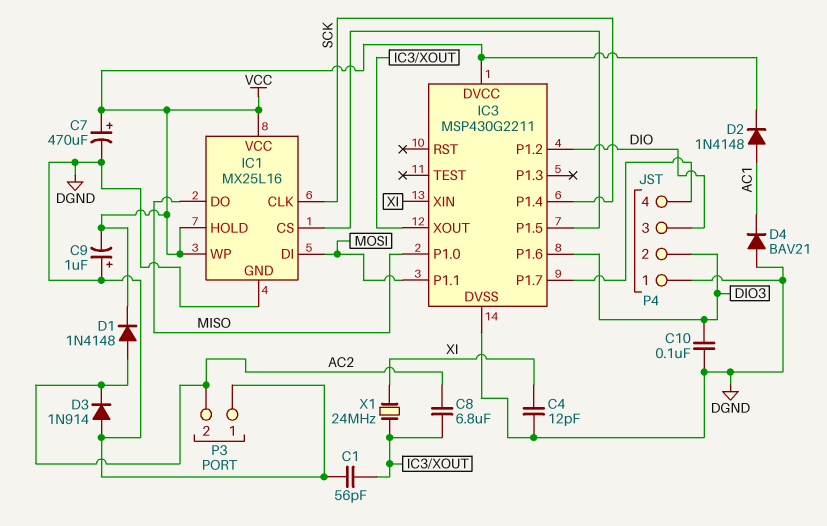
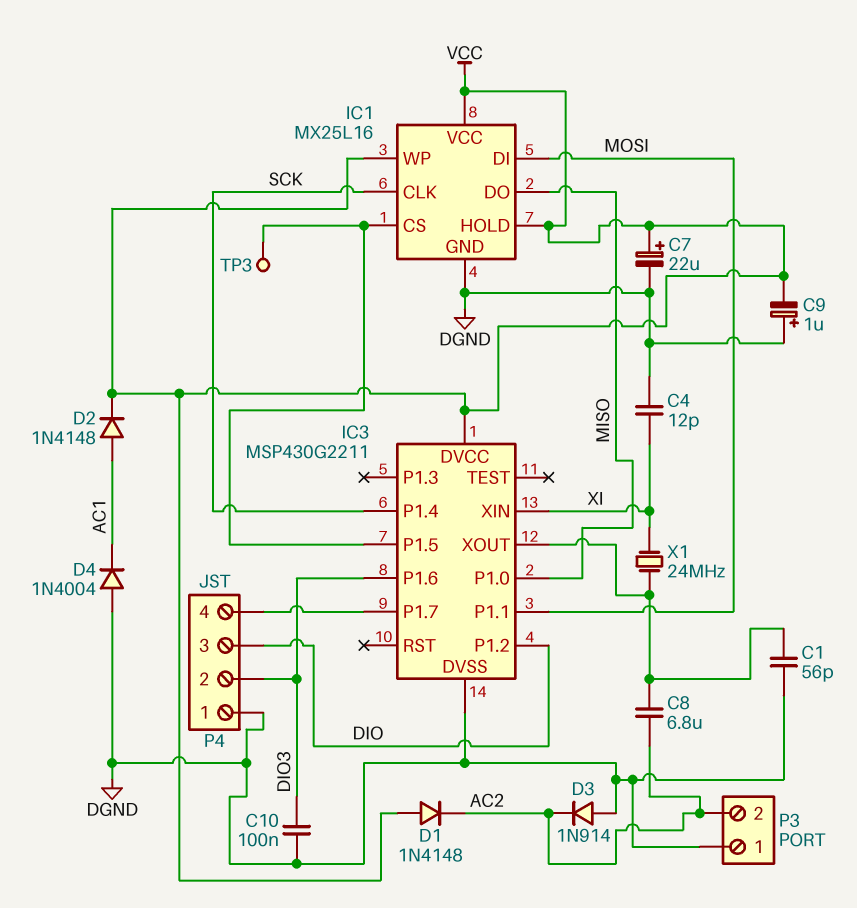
C7: 470uF (plus VCC, minus DGND) -> 22uF (plus VCC, minus DGND)
D1: diode 1N4148 (A AC2, K VCC) -> diode 1N4148 (A VCC, K AC2)
D4: diode BAV21 (A DGND, K AC1) -> diode 1N4004 (A DGND, K AC1)
TP3: none -> test point (IC1/CS)

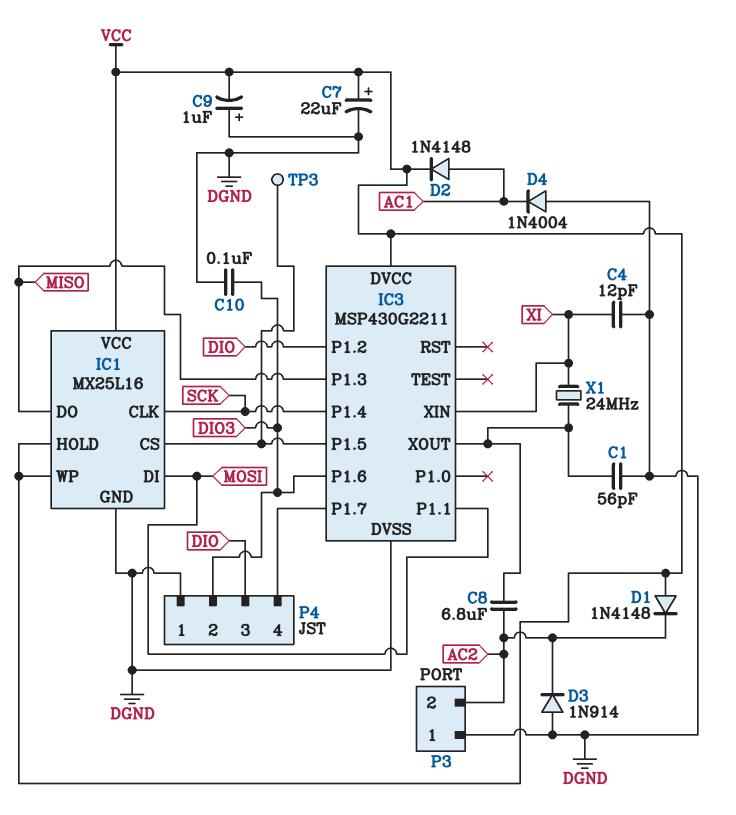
IC3 pin P1.0: MISO -> none
IC3 pin P1.3: none -> MISO

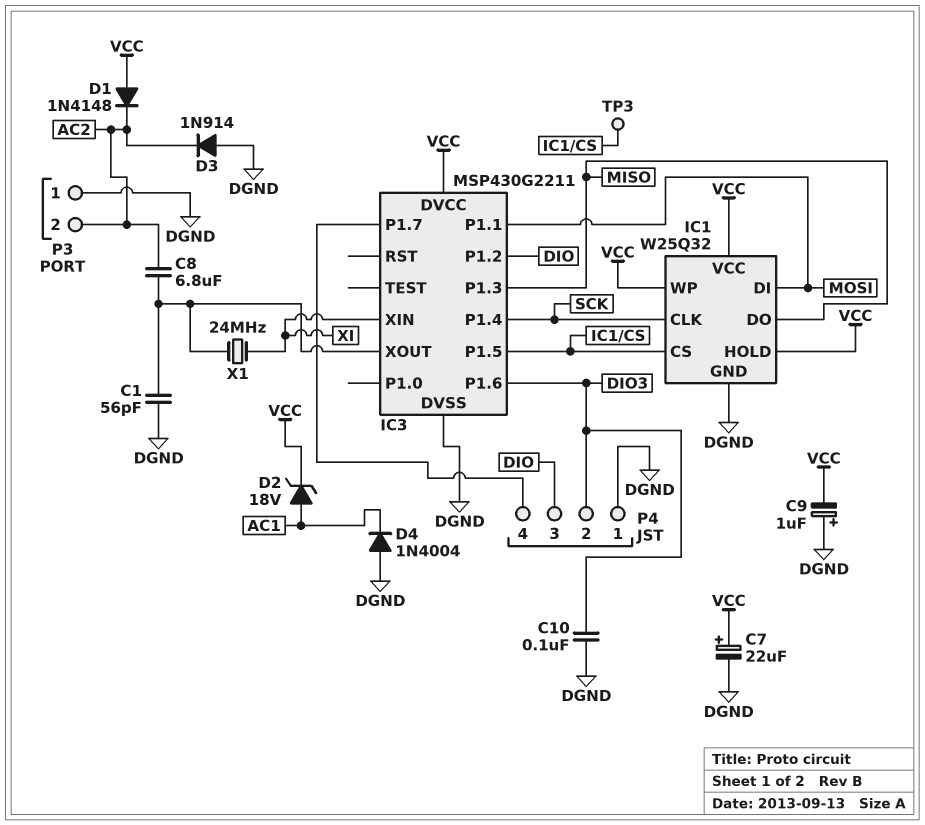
C4: 12pF (DGND, XI) -> none
D2: diode 1N4148 (A AC1, K VCC) -> zener 18V (A AC1, K VCC)
IC1: MX25L16 -> W25Q32

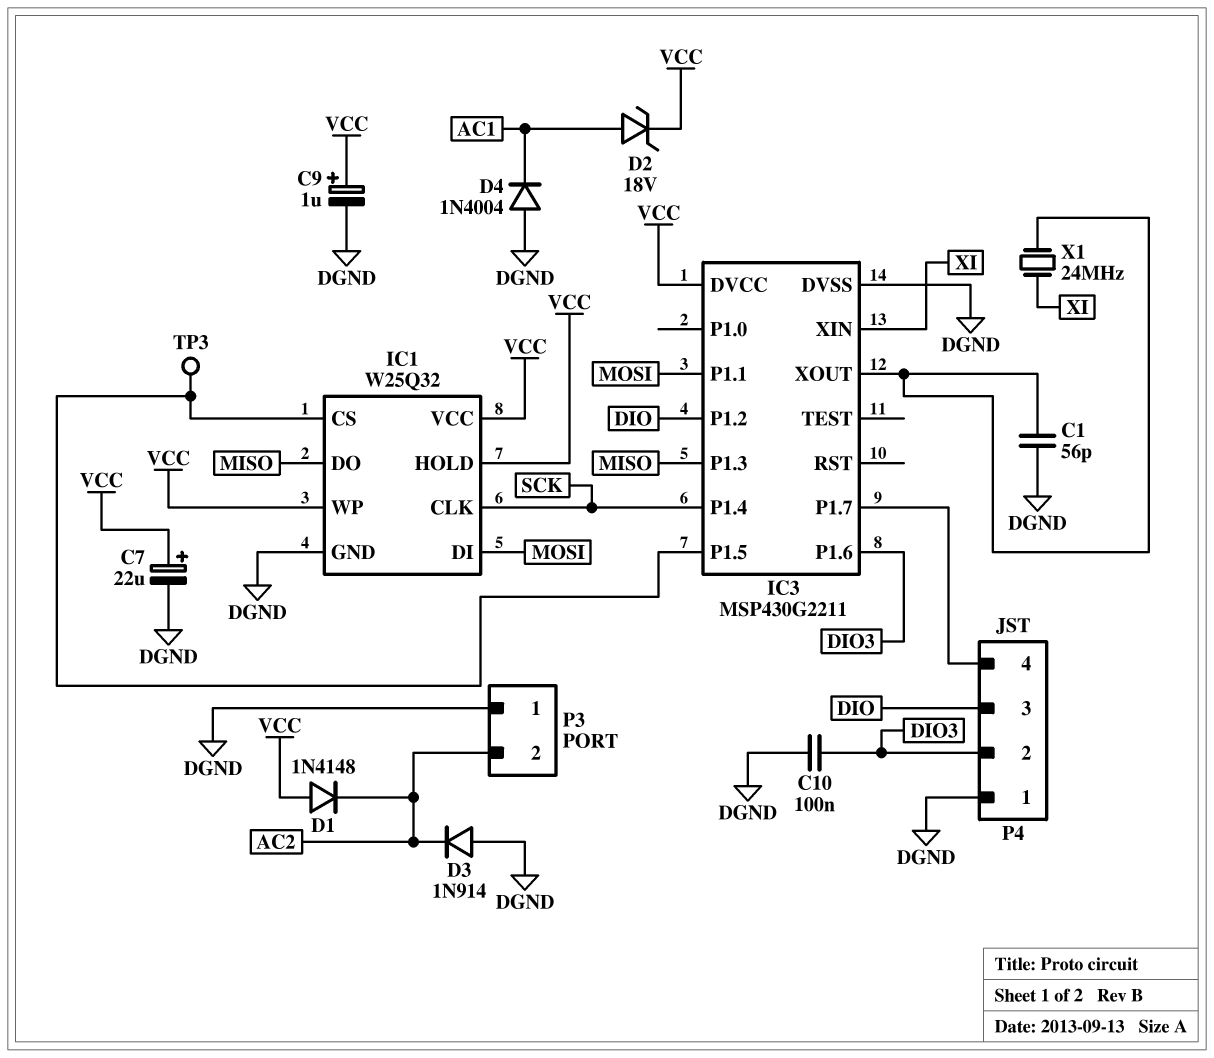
C8: 6.8uF (AC2, IC3/XOUT) -> none
C9: 1uF (plus DGND, minus VCC) -> 1uF (plus VCC, minus DGND)

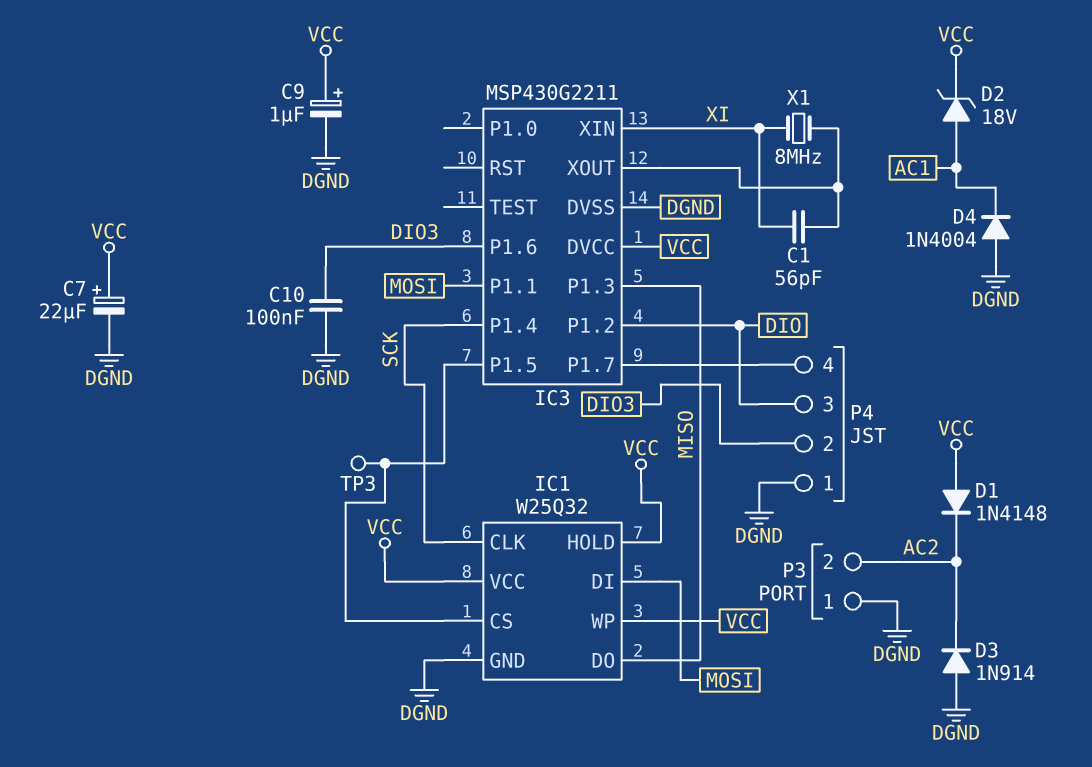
C1: 56pF (DGND, IC3/XOUT) -> 56pF (IC3/XOUT, XI)
X1: 24MHz (IC3/XOUT, XI) -> 8MHz (IC3/XOUT, XI)

